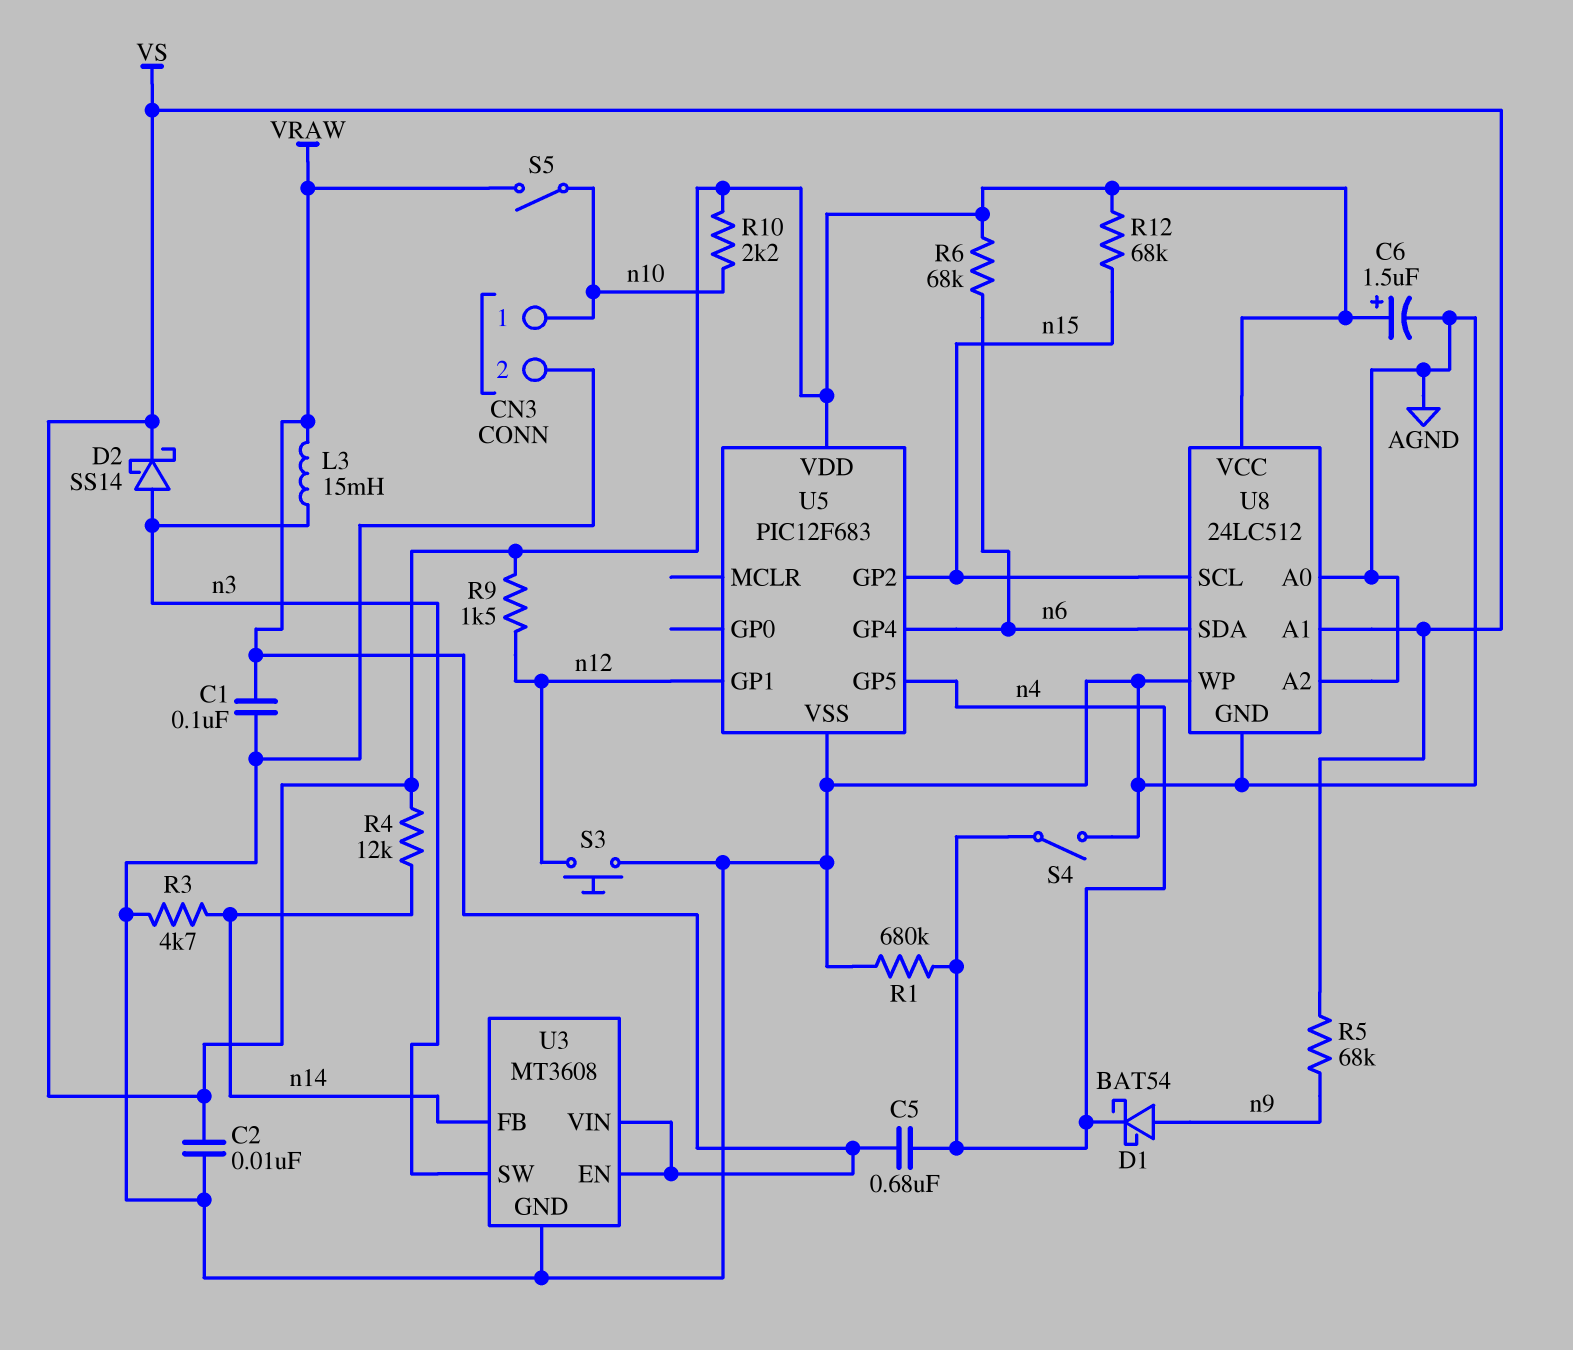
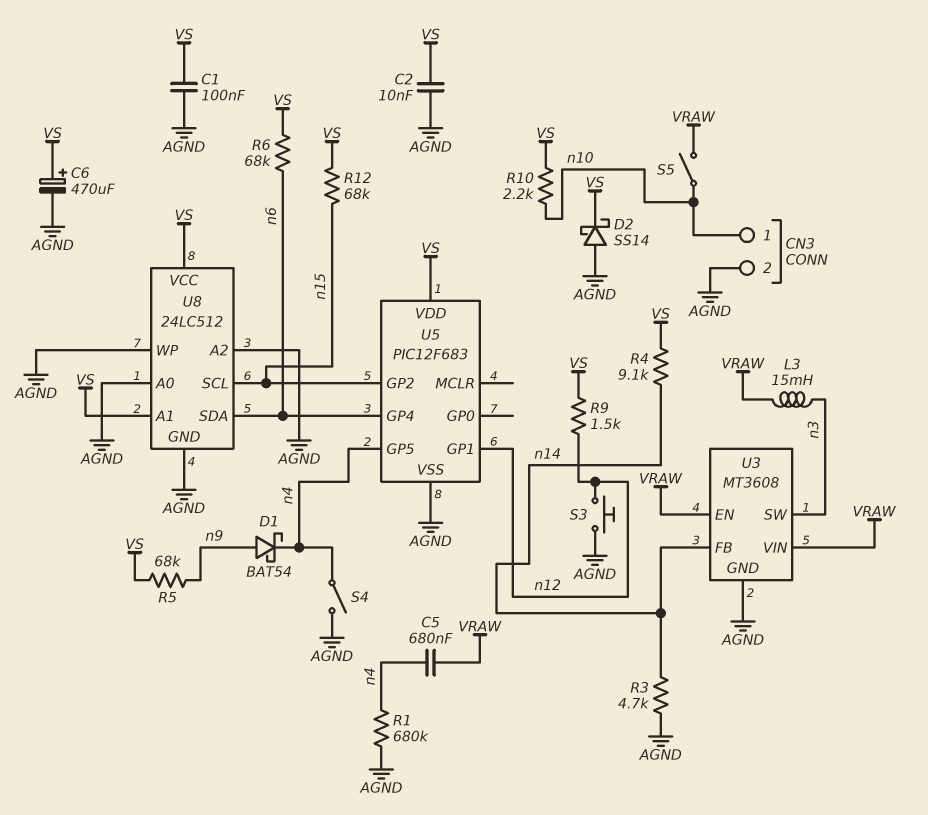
C1: 100nF (AGND, VRAW) -> 100nF (AGND, VS)
C6: 1.5uF (plus VS, minus AGND) -> 470uF (plus VS, minus AGND)
D2: schottky SS14 (A n3, K VS) -> schottky SS14 (A AGND, K VS)
R4: 12k (VS, n14) -> 9.1k (VS, n14)

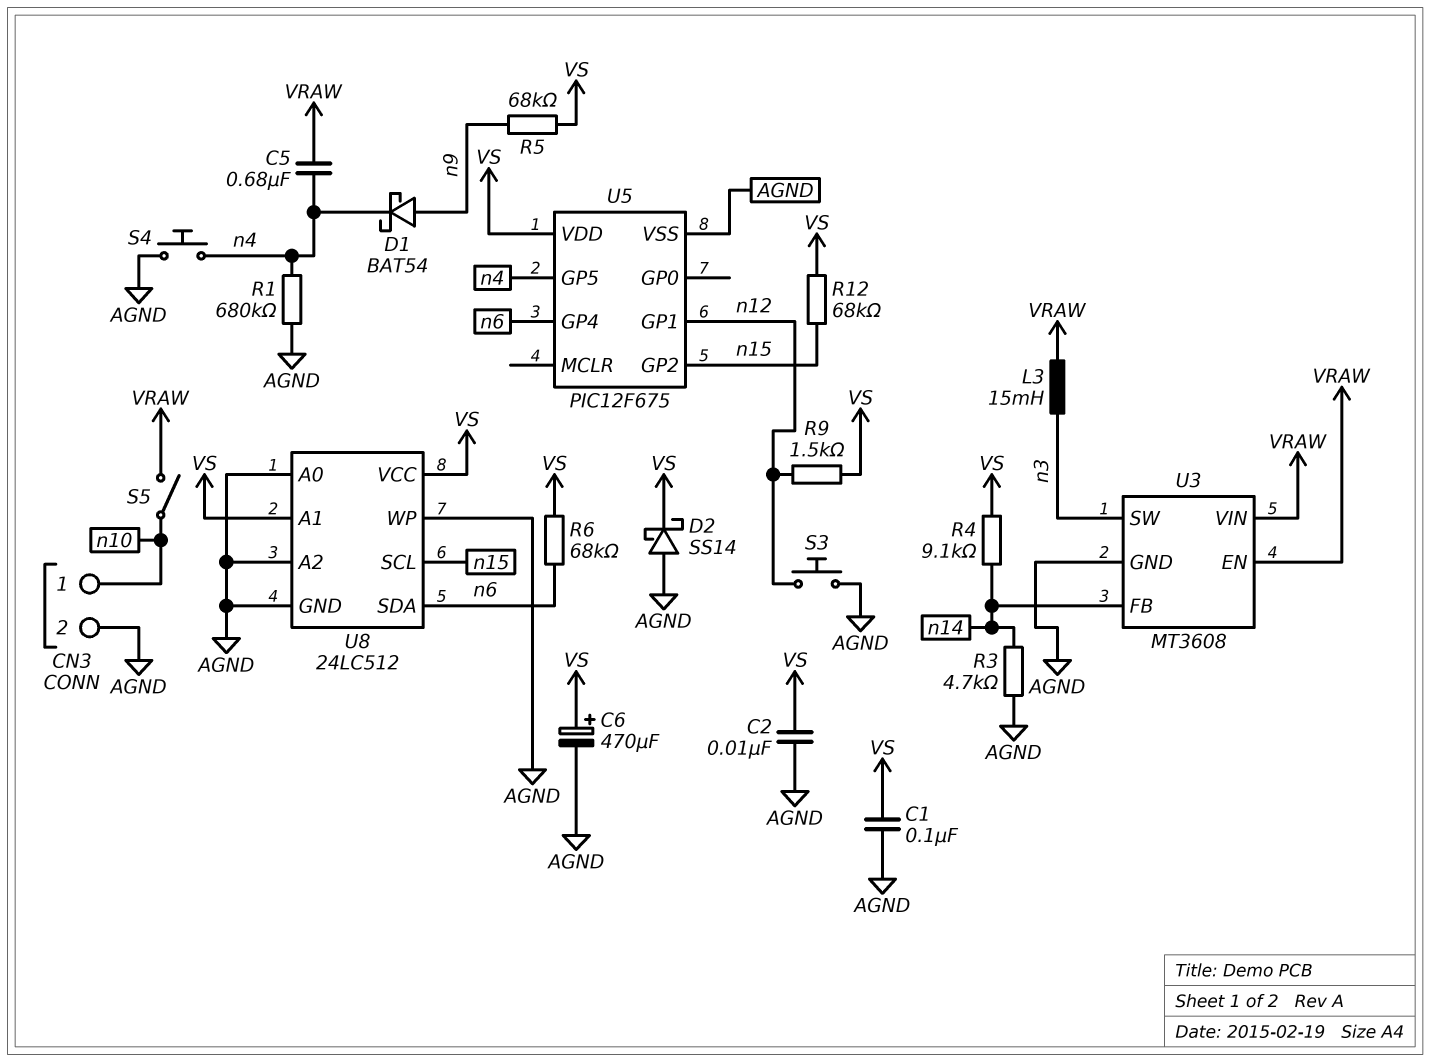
R10: 2.2k (VS, n10) -> none
S4: switch (AGND, n4) -> button (AGND, n4)
U5: PIC12F683 -> PIC12F675

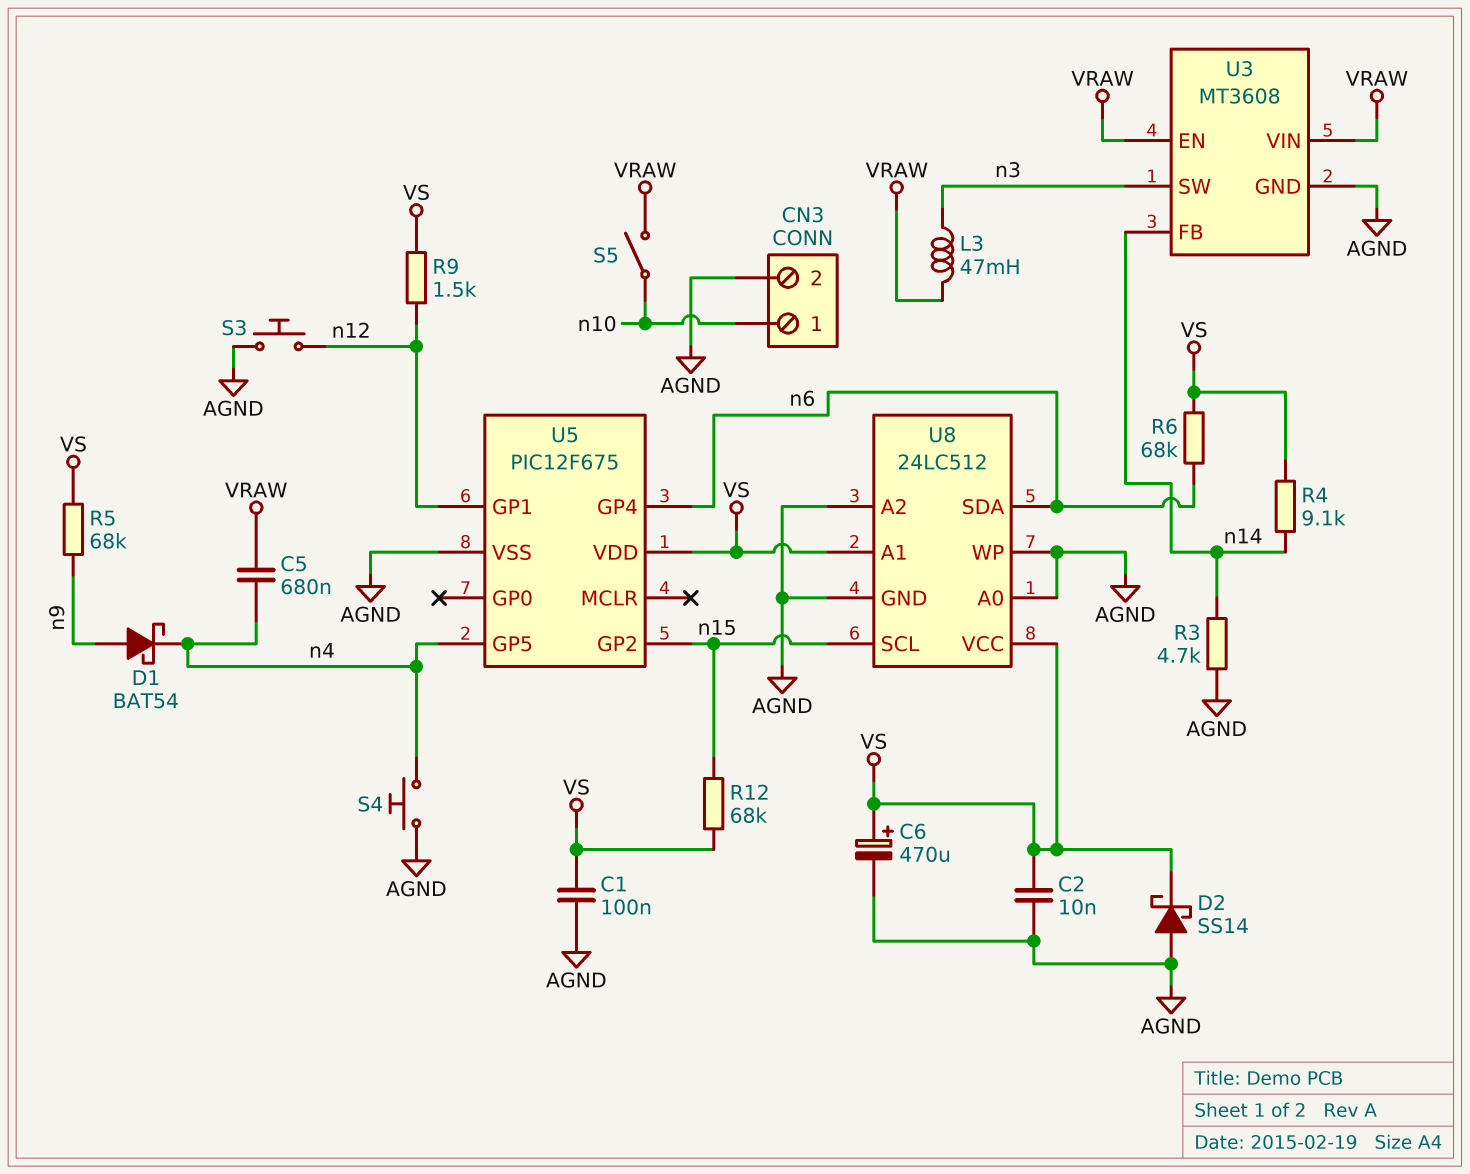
L3: 15mH (VRAW, n3) -> 47mH (VRAW, n3)
R1: 680k (AGND, n4) -> none

